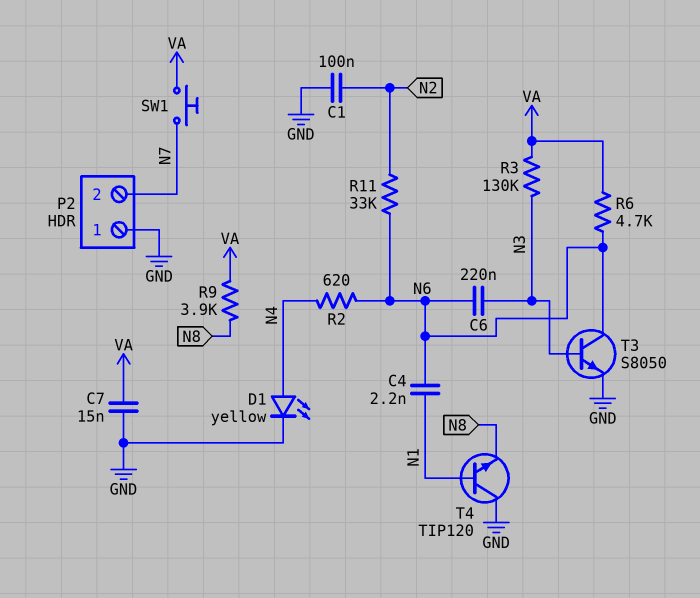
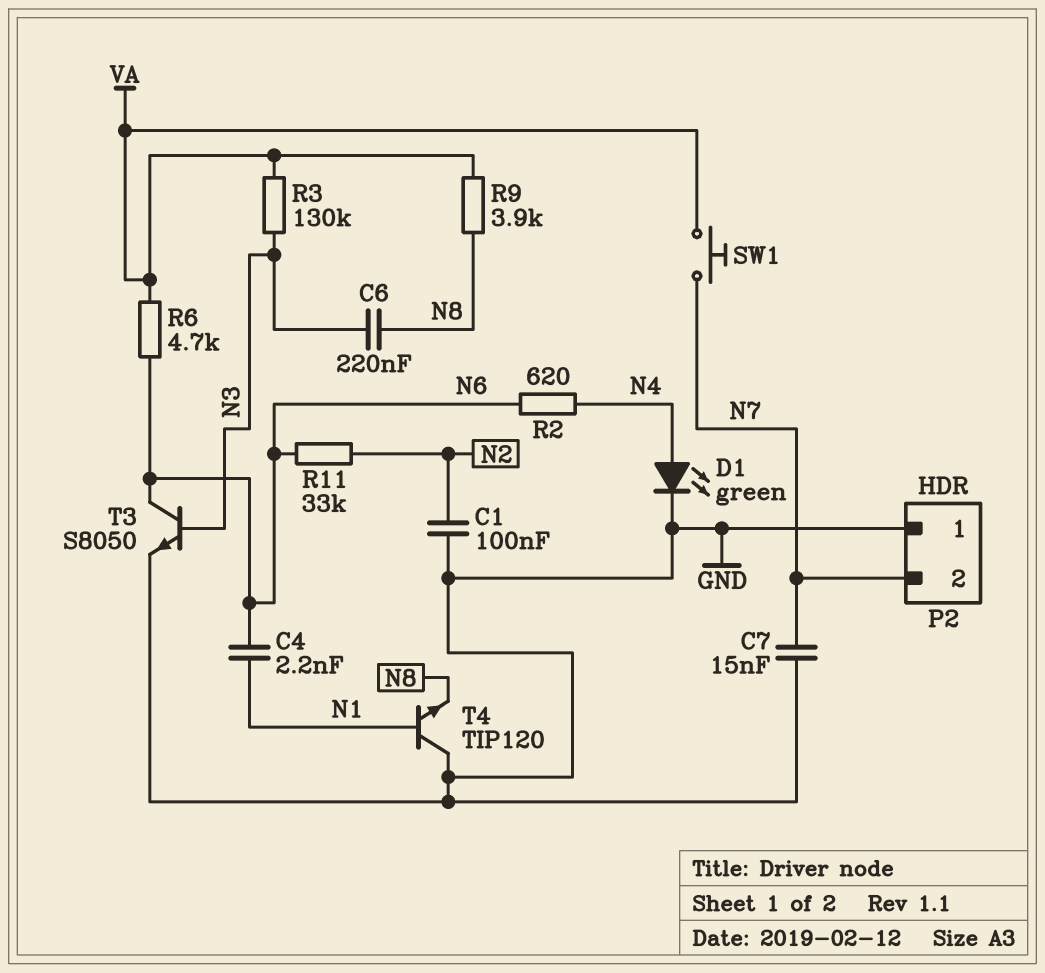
C6: 220nF (N3, N6) -> 220nF (N3, N8)
C7: 15nF (GND, VA) -> 15nF (GND, N7)
D1: LED yellow (A N4, K GND) -> LED green (A N4, K GND)

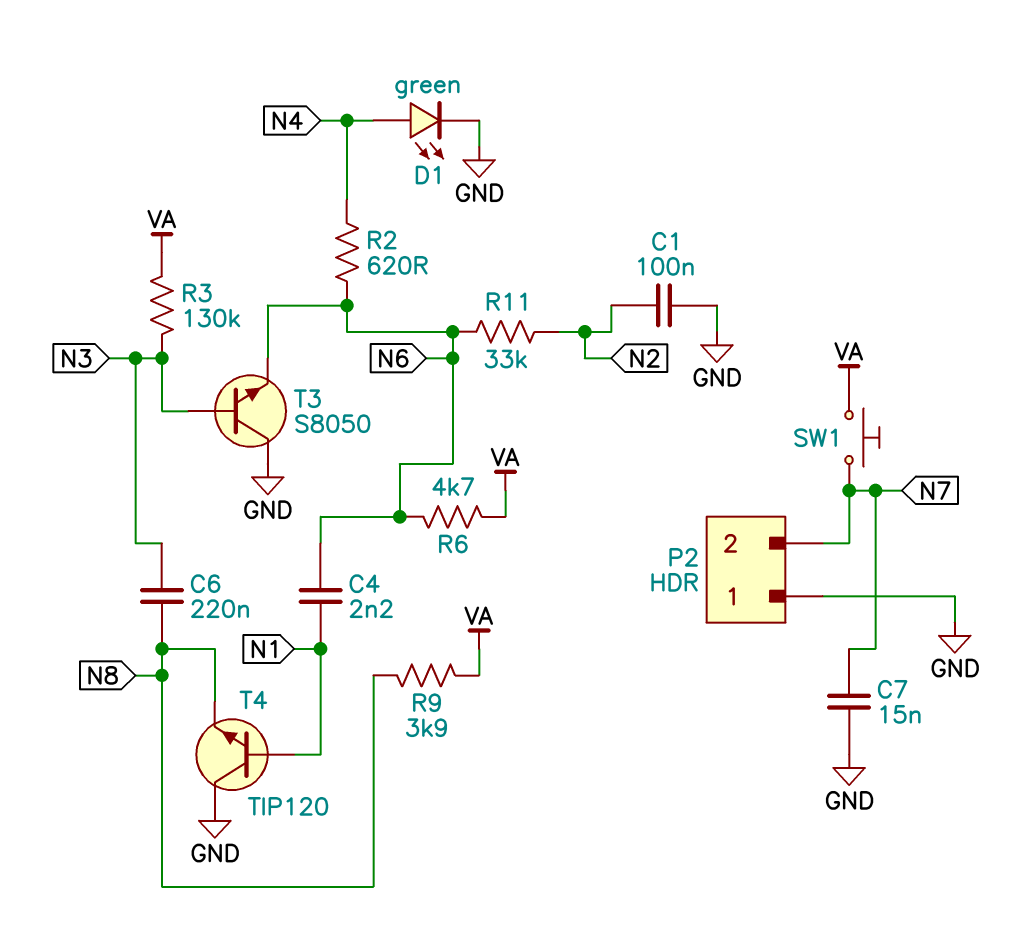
T3: NPN S8050 (B N3, C N6, E GND) -> NPN S8050 (B N3, C GND, E N6)

